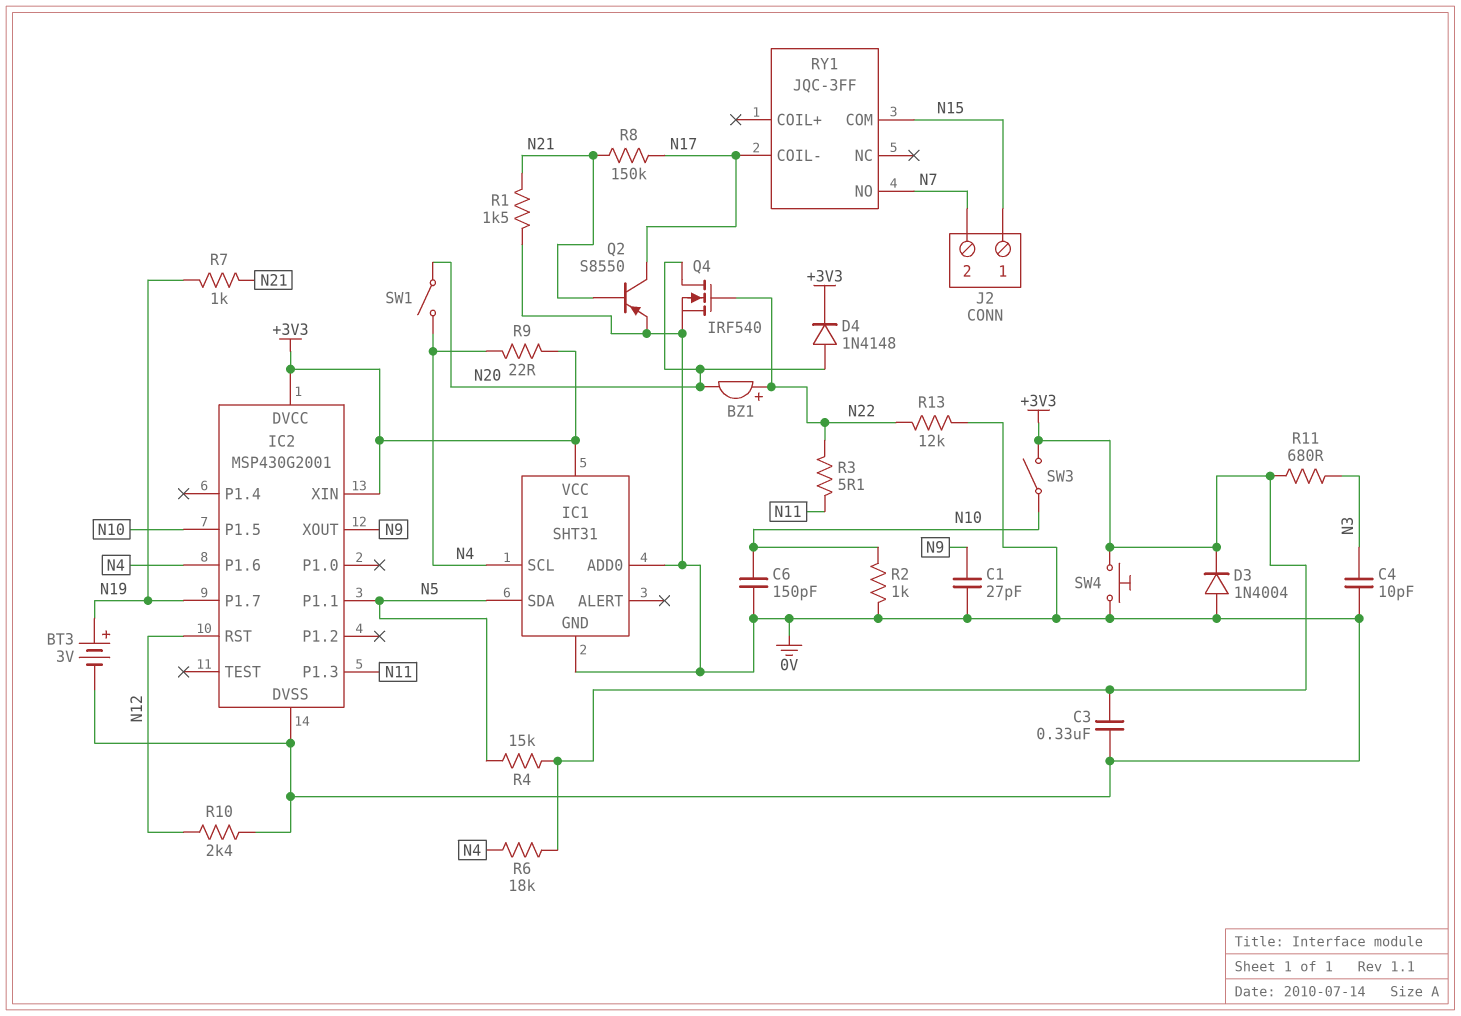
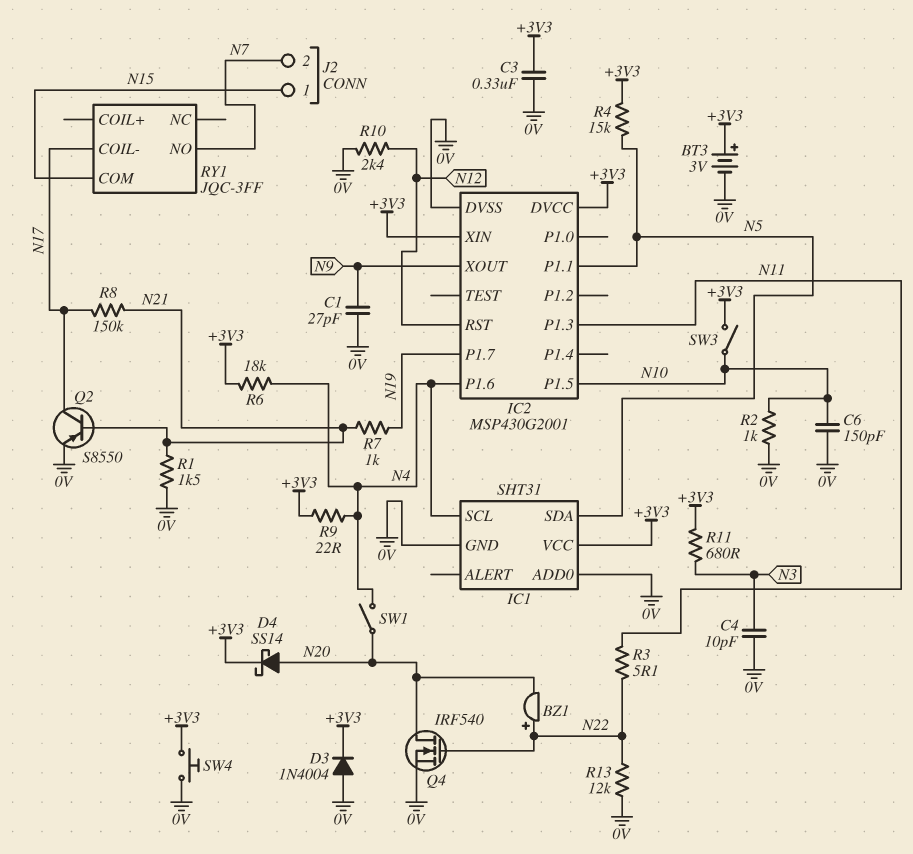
BT3: 3V (plus N19, minus 0V) -> 3V (plus +3V3, minus 0V)
D4: diode 1N4148 (A N20, K +3V3) -> schottky SS14 (A N20, K +3V3)

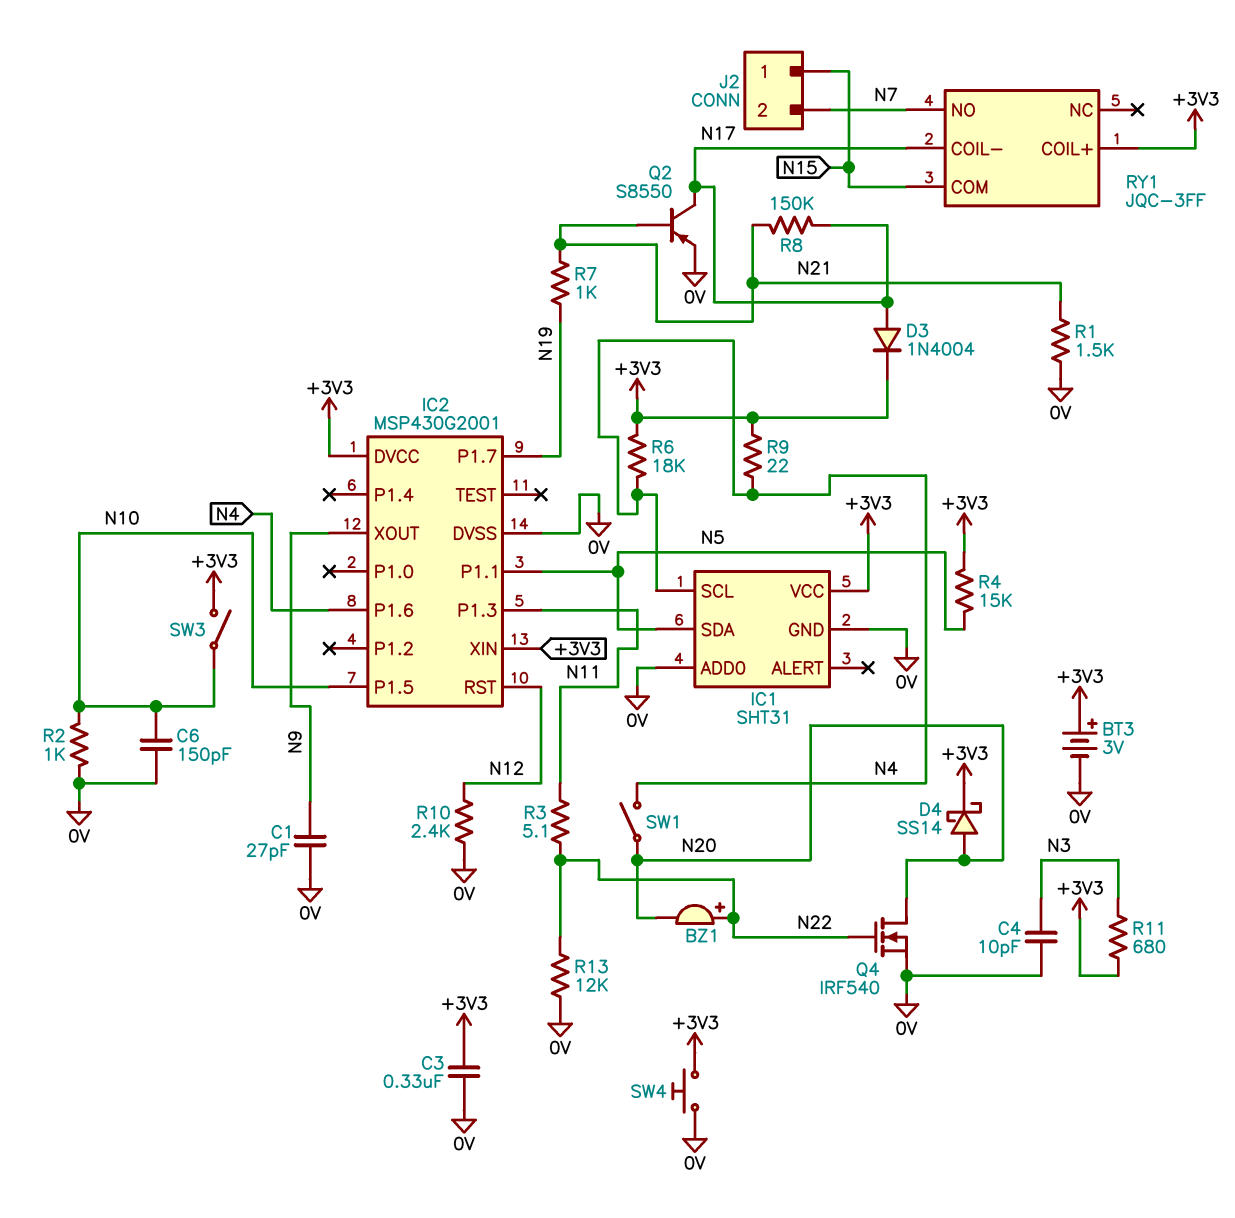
D3: diode 1N4004 (A 0V, K +3V3) -> diode 1N4004 (A N17, K +3V3)
RY1 pin COIL+: none -> +3V3

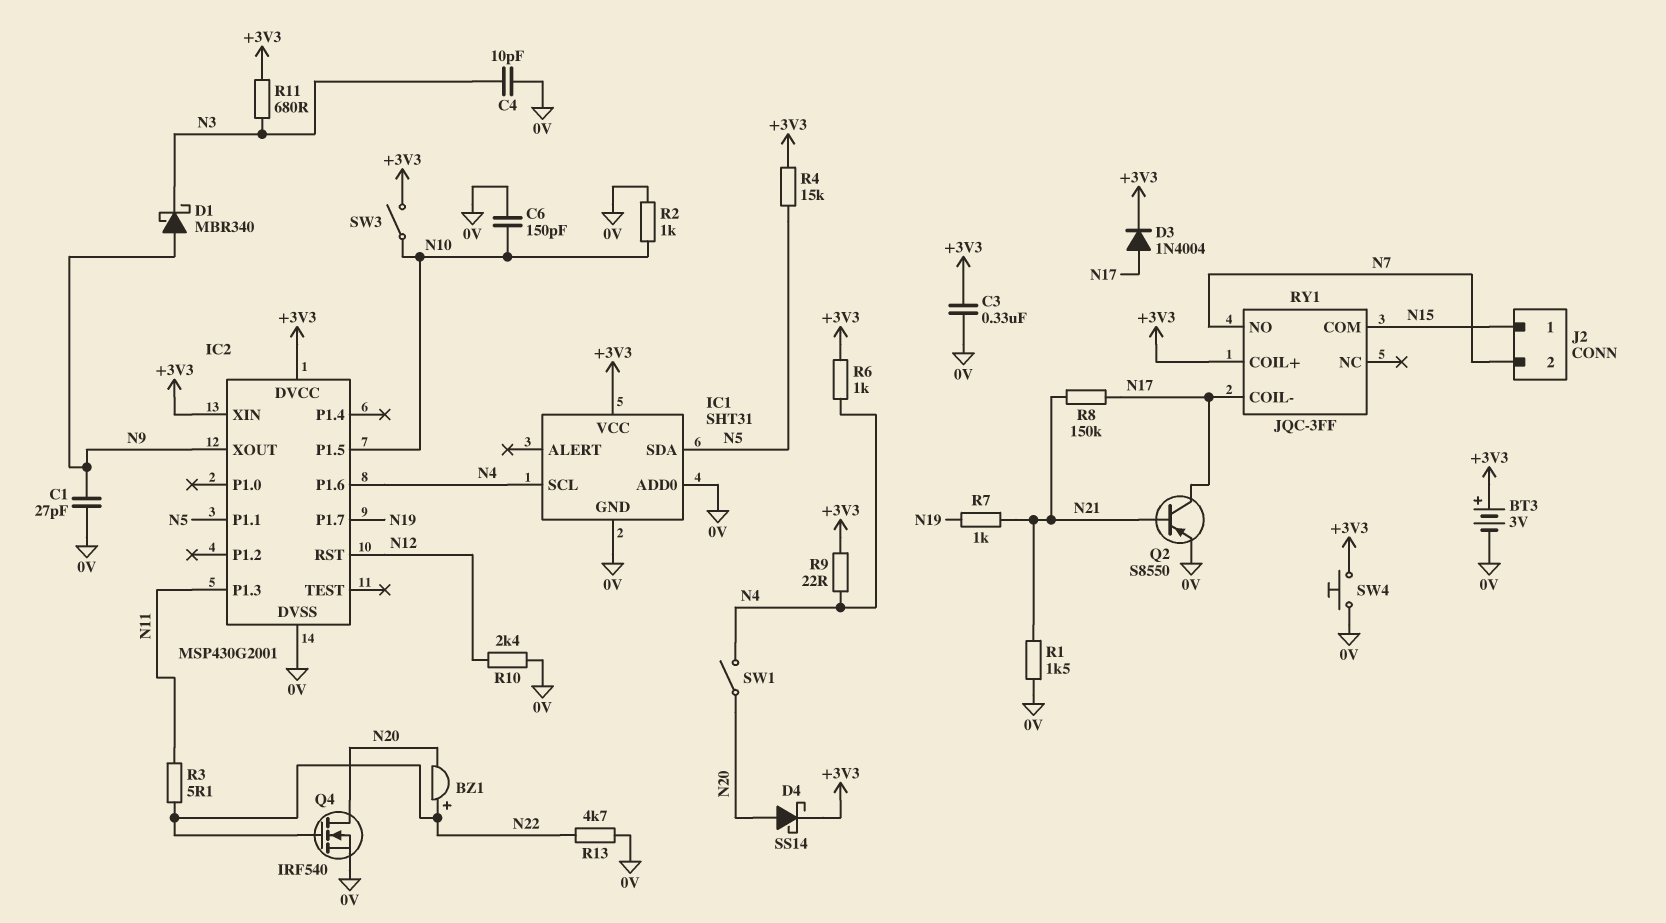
D1: none -> schottky MBR340 (A N9, K N3)
R6: 18k (+3V3, N4) -> 1k (+3V3, N4)
R13: 12k (0V, N22) -> 4.7k (0V, N22)

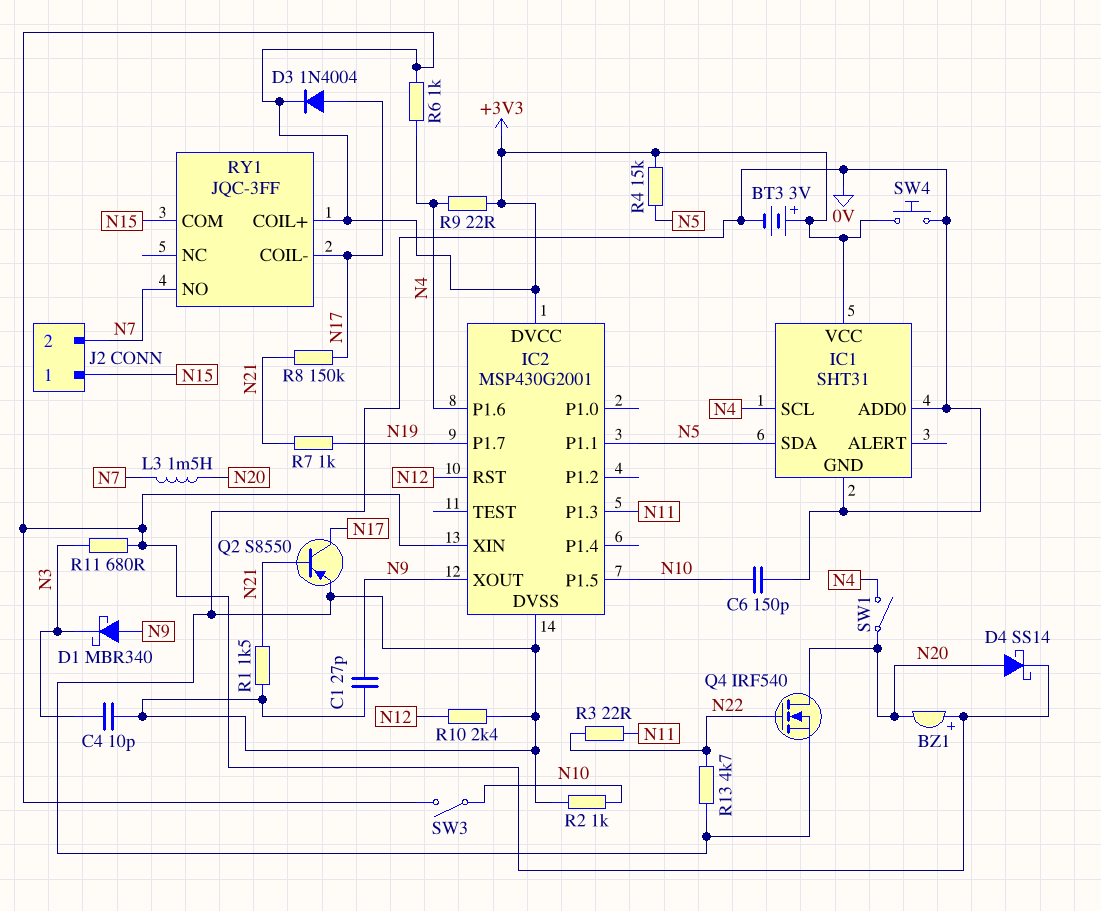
BZ1: buzzer (plus N22, minus N20) -> buzzer (plus +3V3, minus N20)
C3: 330nF (+3V3, 0V) -> none
L3: none -> 1.5mH (N7, N20)
R3: 5.1 (N11, N22) -> 22 (N11, N22)

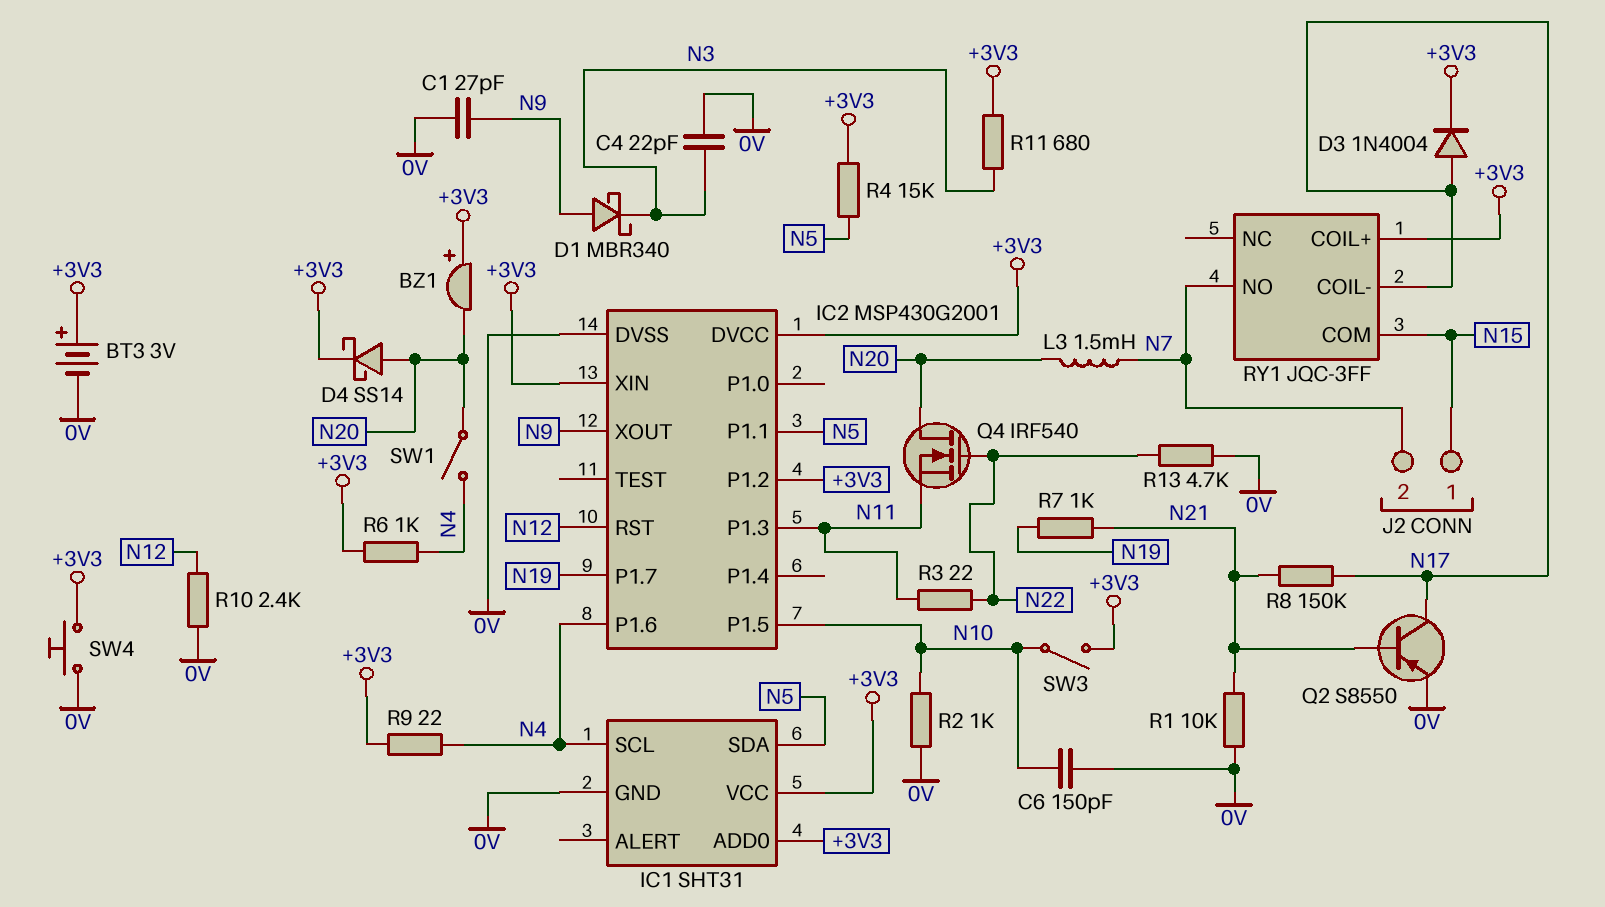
C4: 10pF (0V, N3) -> 22pF (0V, N3)
IC1 pin ADD0: 0V -> +3V3
IC2 pin P1.2: none -> +3V3
Q4: NMOS IRF540 (G N22, D N20, S 0V) -> NMOS IRF540 (G N22, D N20, S N11)
R1: 1.5k (0V, N21) -> 10k (0V, N21)

